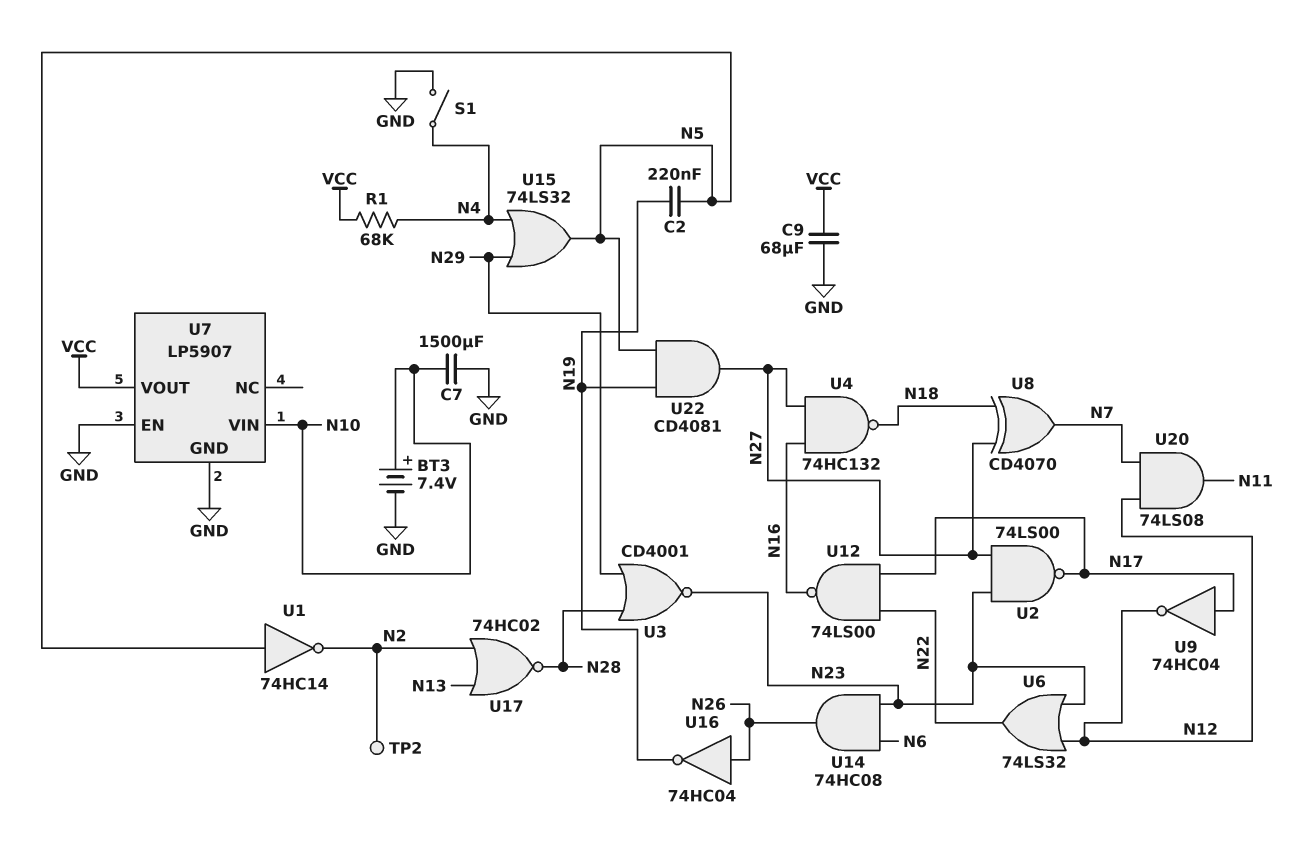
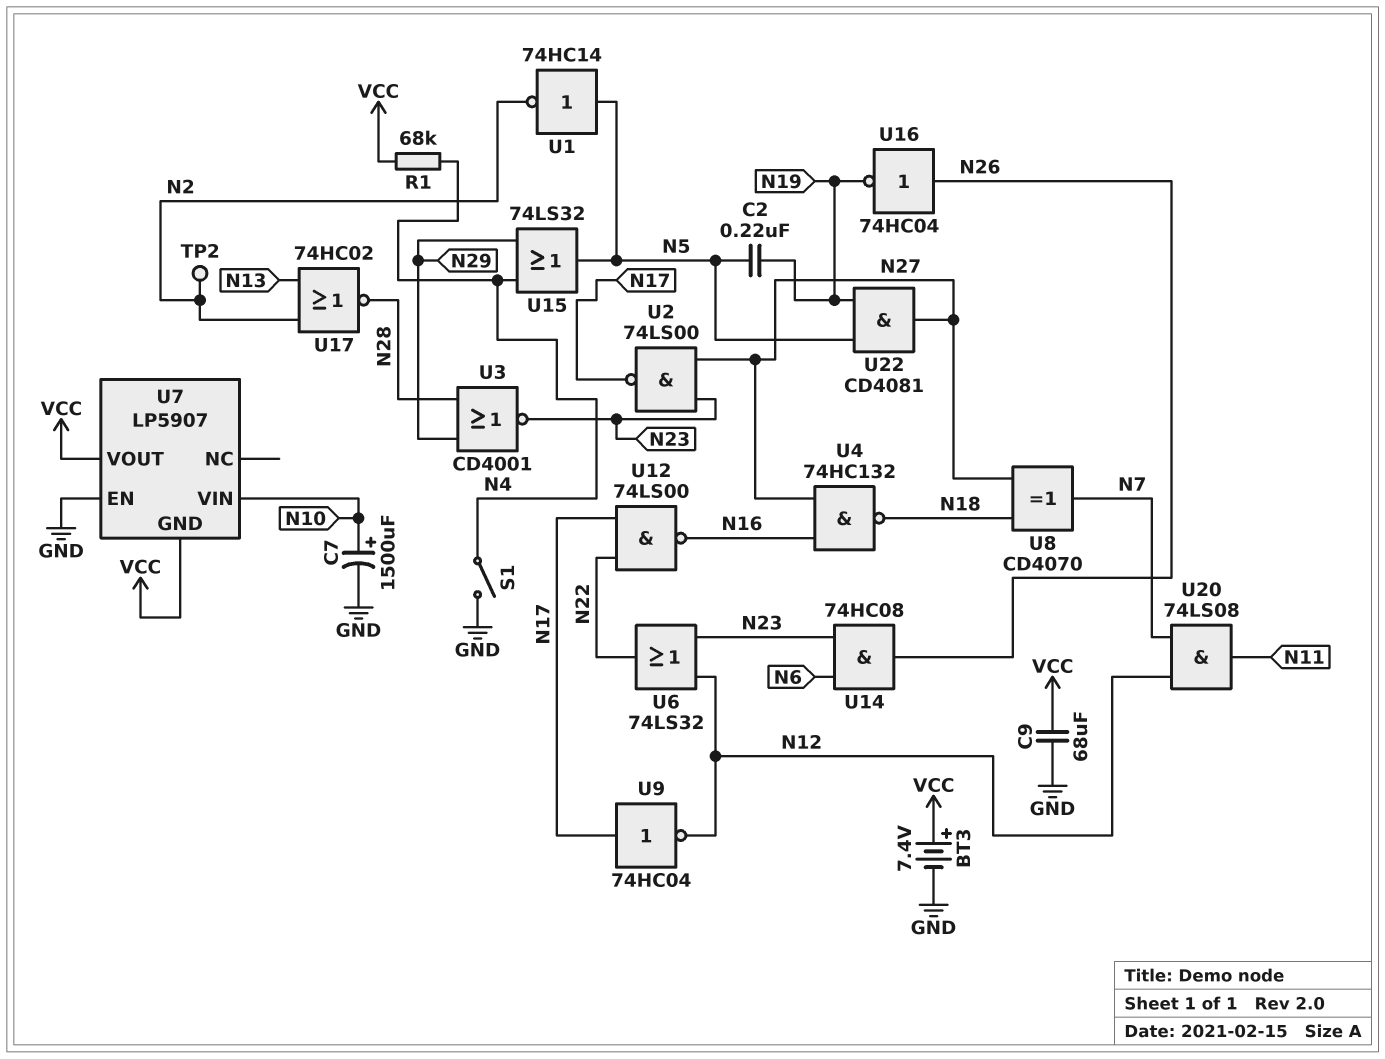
BT3: 7.4V (plus N10, minus GND) -> 7.4V (plus VCC, minus GND)
C7: 1500uF (GND, N10) -> 1500uF (plus N10, minus GND)
U7 pin GND: GND -> VCC

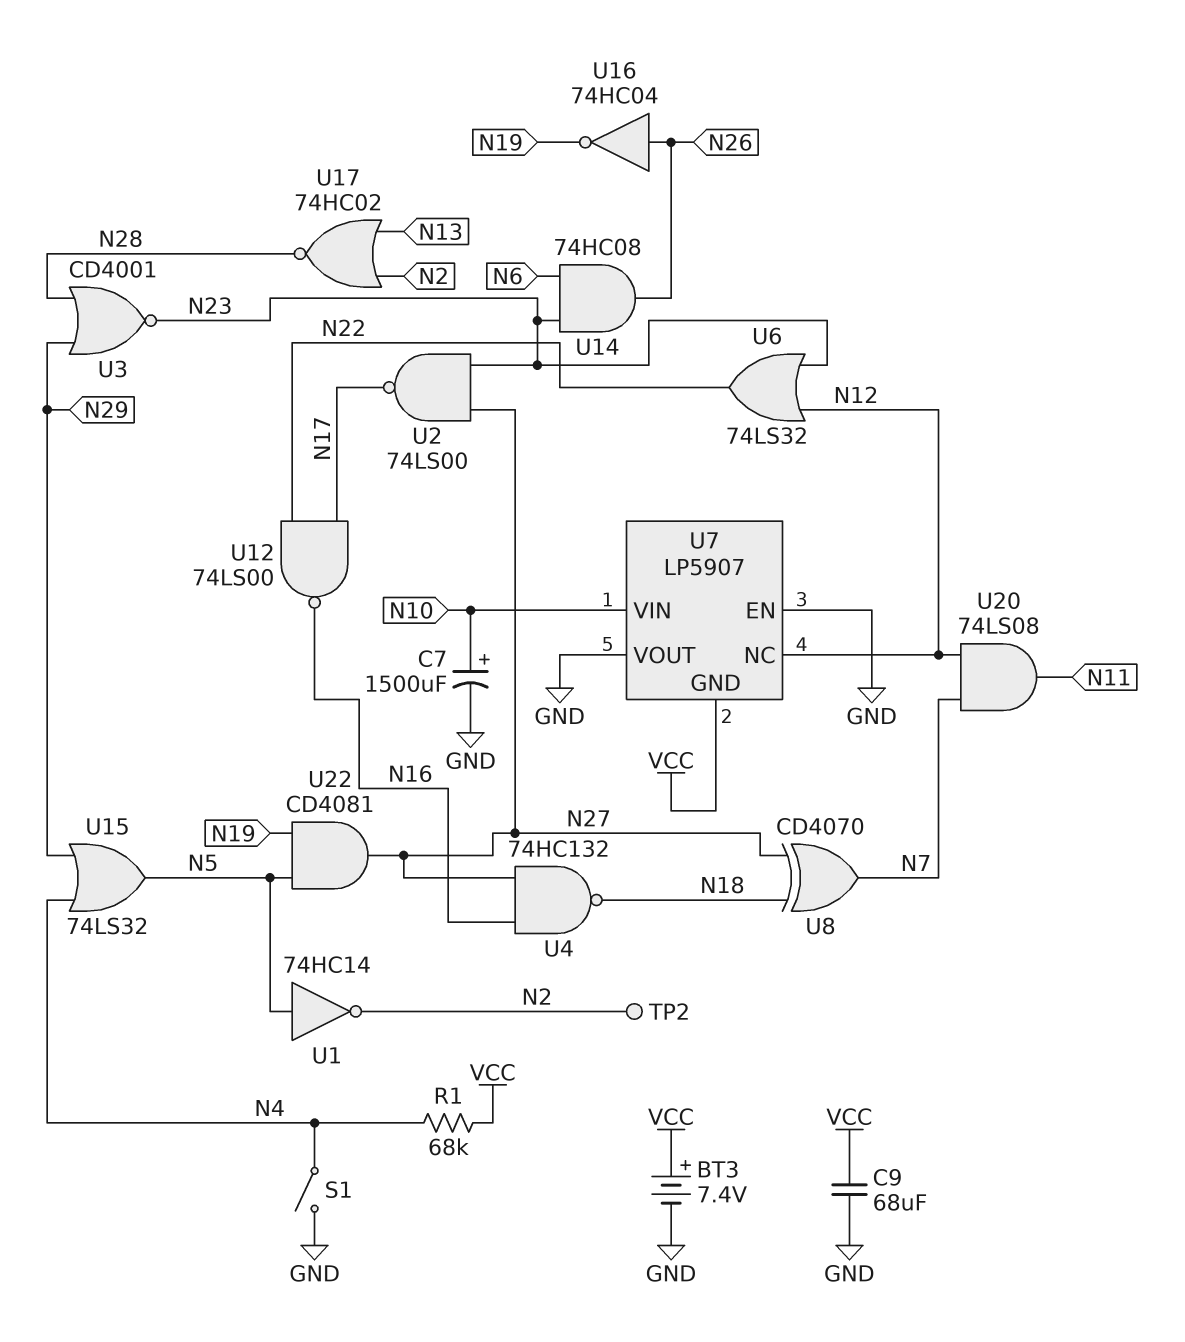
C2: 220nF (N5, N19) -> none
U7 pin NC: none -> N12
U7 pin VOUT: VCC -> GND
U9: NOT 74HC04 (in N17, out N12) -> none

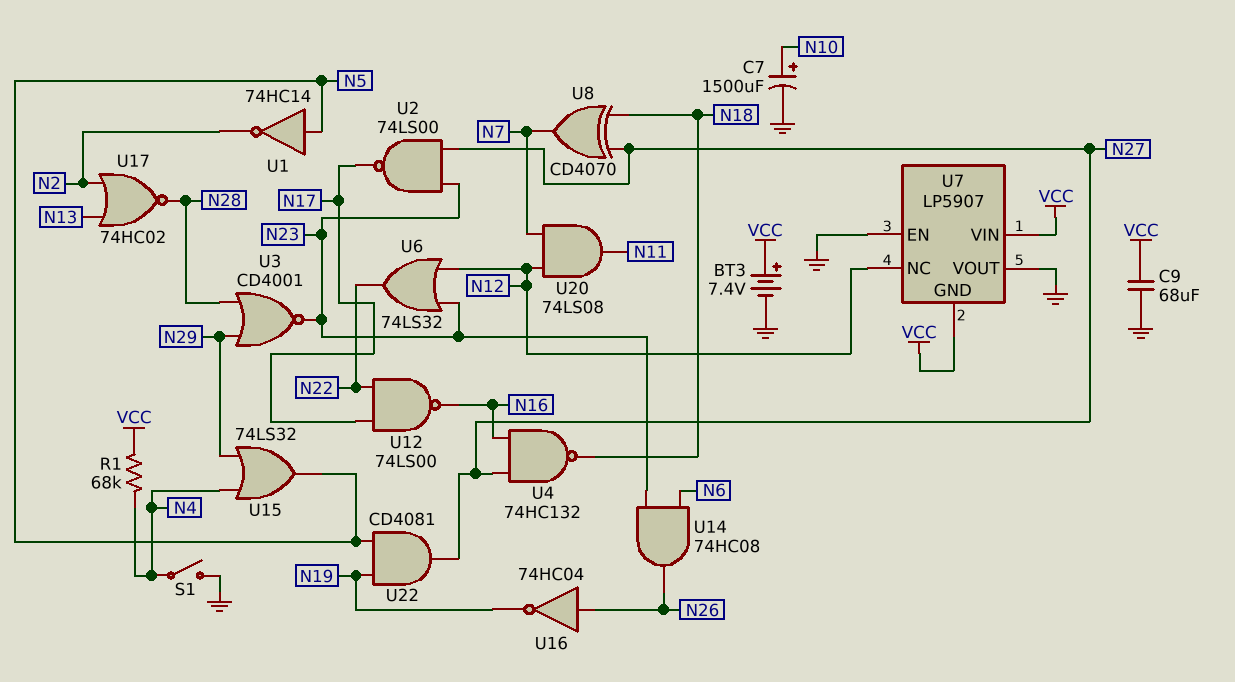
TP2: test point (N2) -> none
U7 pin VIN: N10 -> VCC

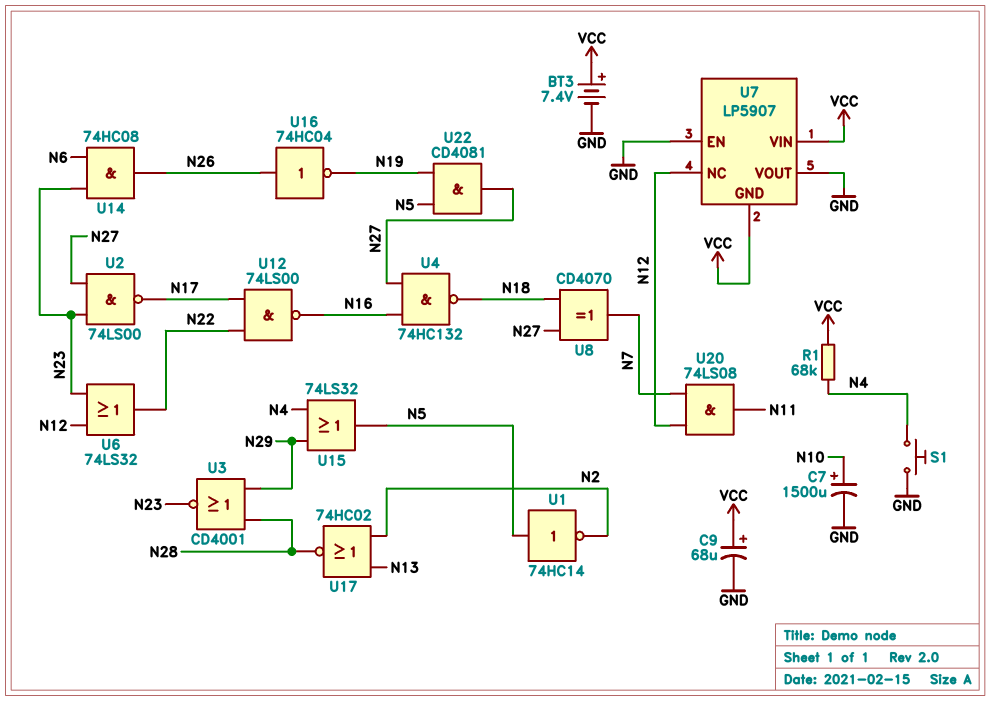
C9: 68uF (GND, VCC) -> 68uF (plus VCC, minus GND)
S1: switch (GND, N4) -> button (GND, N4)

